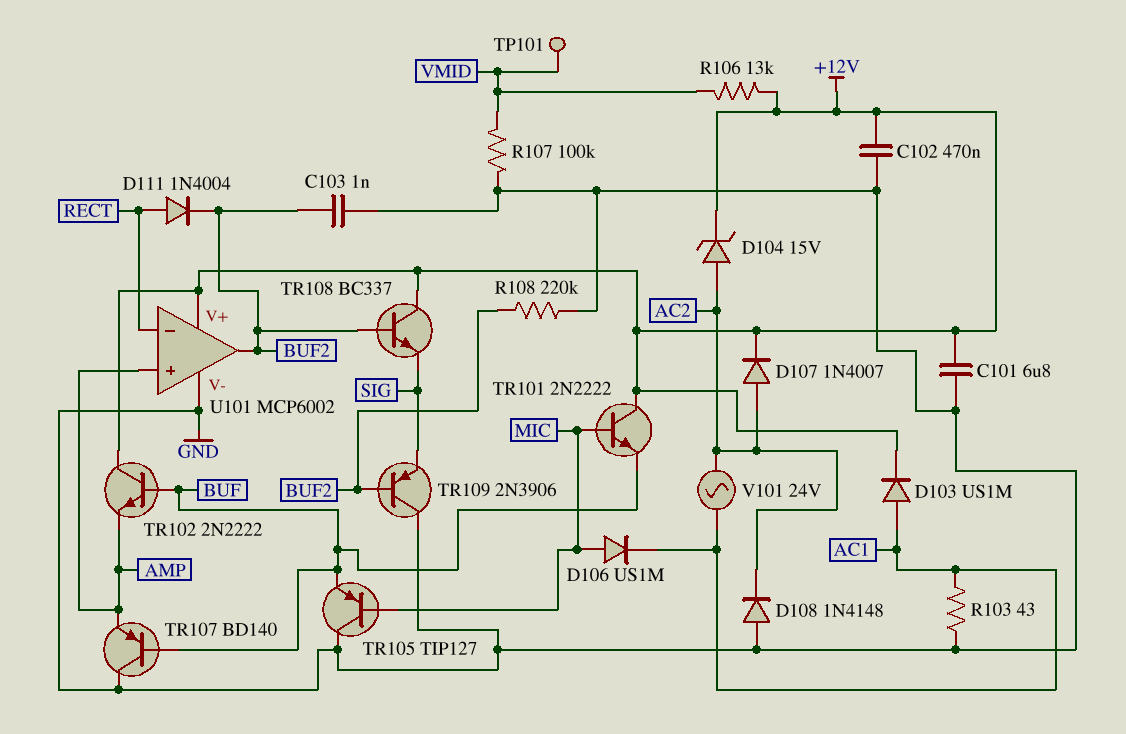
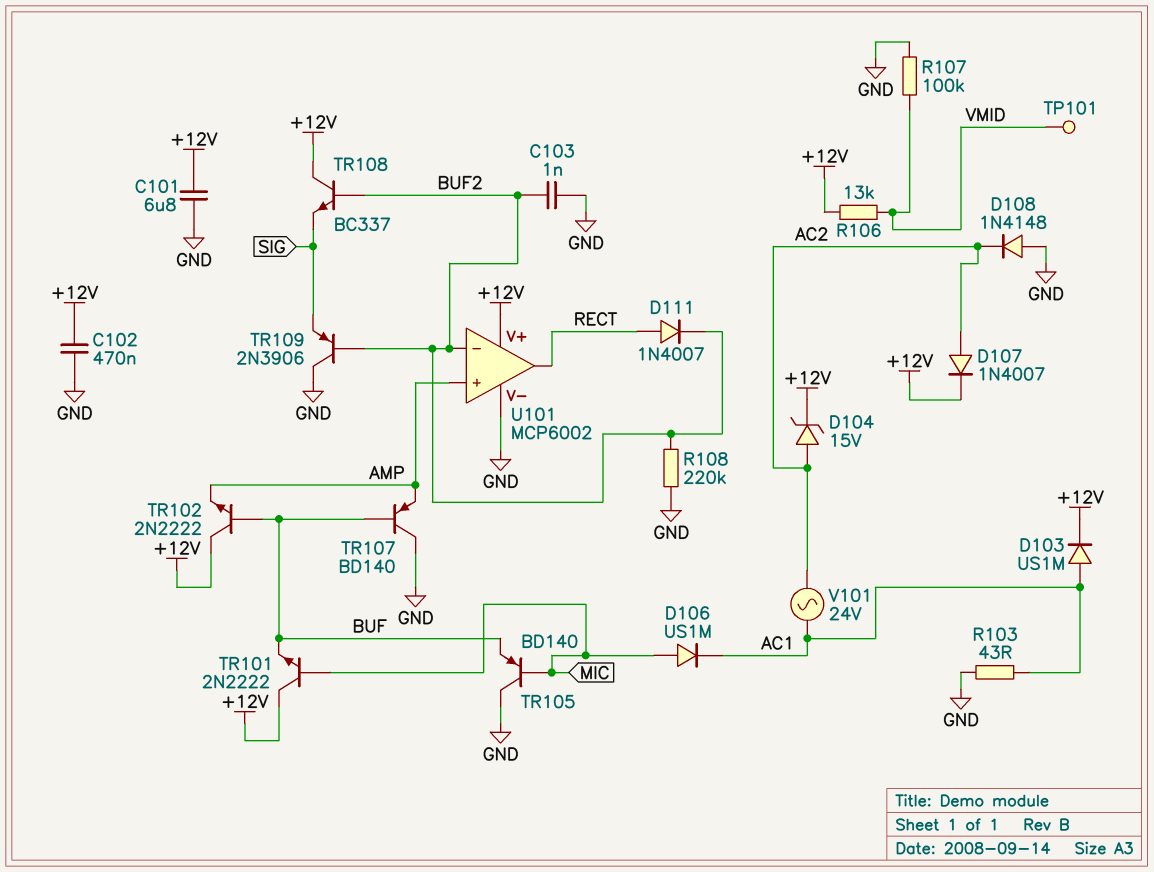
D111: diode 1N4004 (A RECT, K BUF2) -> diode 1N4007 (A RECT, K BUF2)
TR105: PNP TIP127 (B MIC, C GND, E BUF) -> PNP BD140 (B MIC, C GND, E BUF)
U101 pin in-: RECT -> BUF2
U101 pin out: BUF2 -> RECT

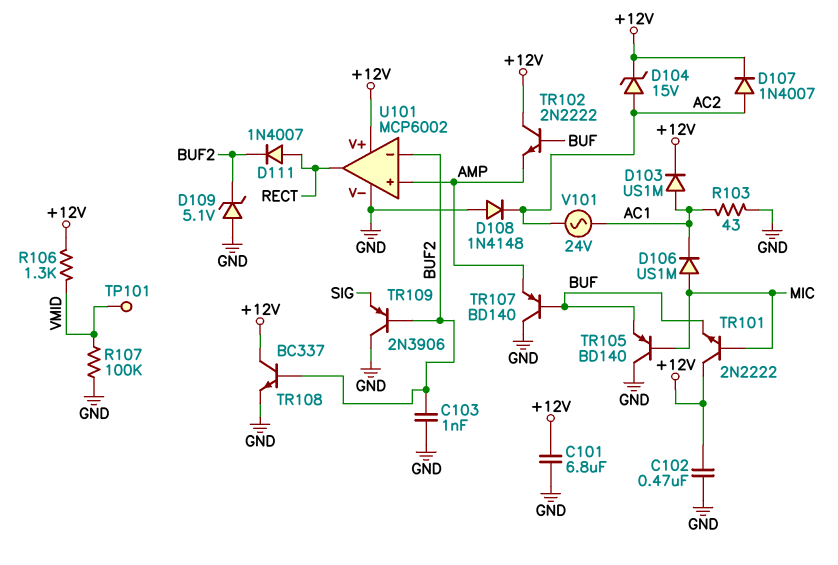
D109: none -> zener 5.1V (A GND, K BUF2)
R106: 13k (+12V, VMID) -> 1.3k (+12V, VMID)
R108: 220k (BUF2, GND) -> none
TR108: NPN BC337 (B BUF2, C +12V, E SIG) -> NPN BC337 (B BUF2, C +12V, E GND)

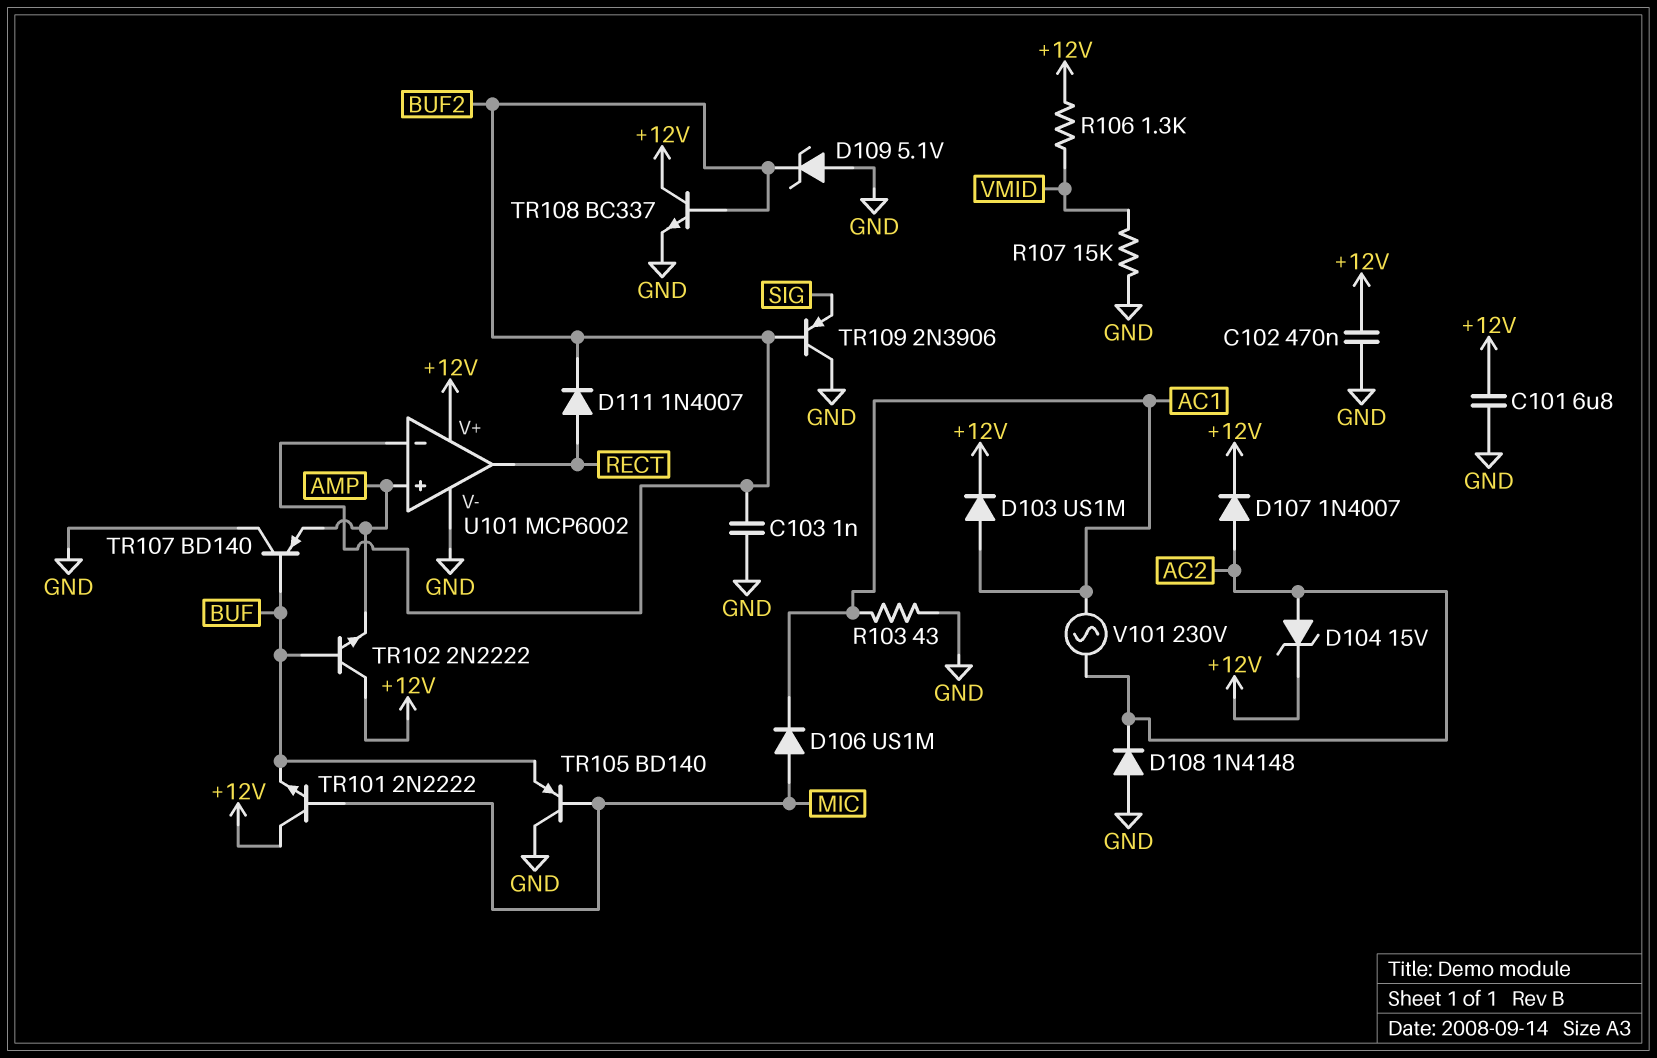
R107: 100k (GND, VMID) -> 15k (GND, VMID)
TP101: test point (VMID) -> none
V101: AC 24V (AC1, AC2) -> AC 230V (AC1, AC2)

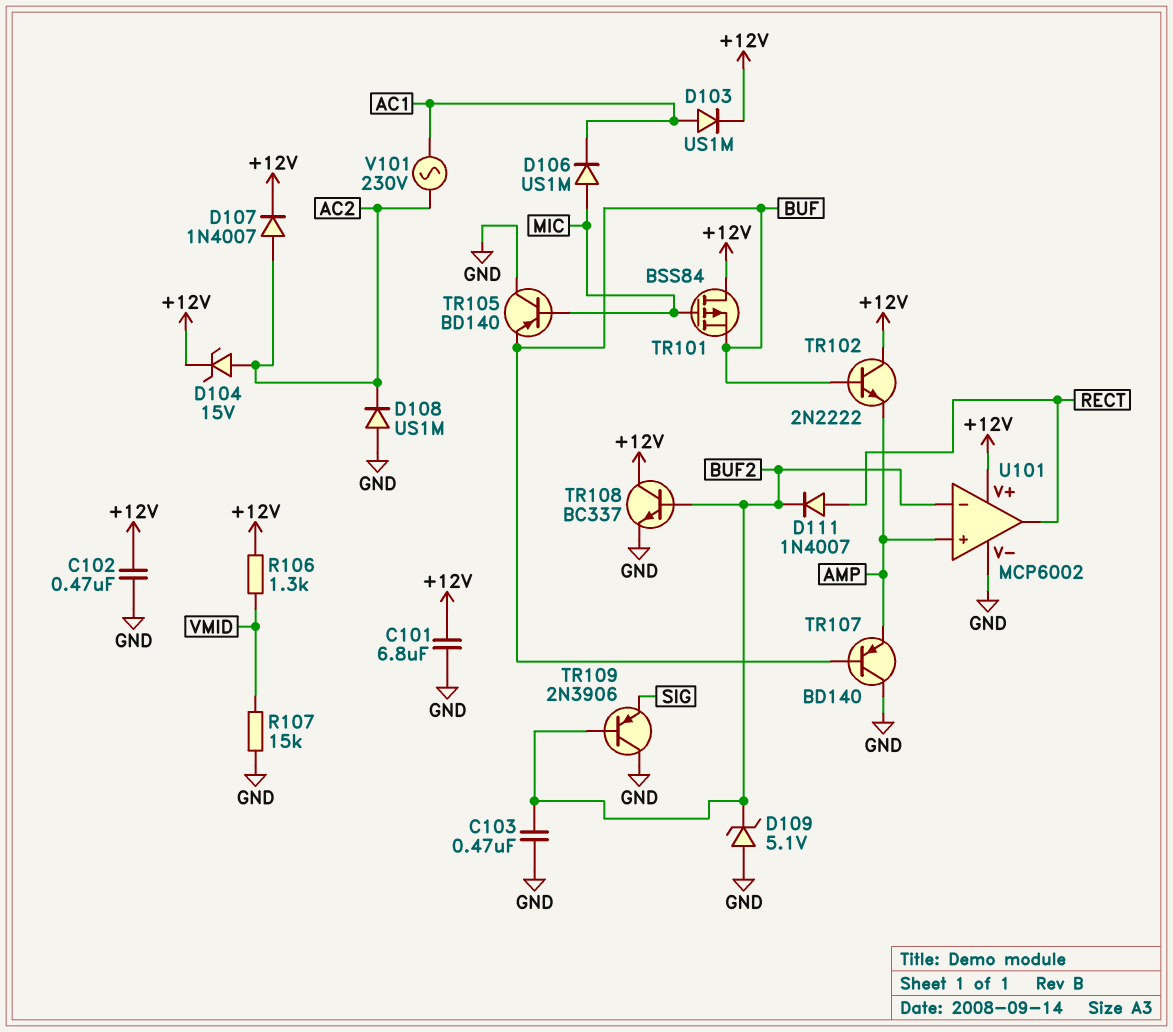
C103: 1nF (BUF2, GND) -> 470nF (BUF2, GND)
D108: diode 1N4148 (A GND, K AC2) -> diode US1M (A GND, K AC2)
R103: 43 (AC1, GND) -> none
TR101: NPN 2N2222 (B MIC, C +12V, E BUF) -> PMOS BSS84 (G MIC, D +12V, S BUF)

